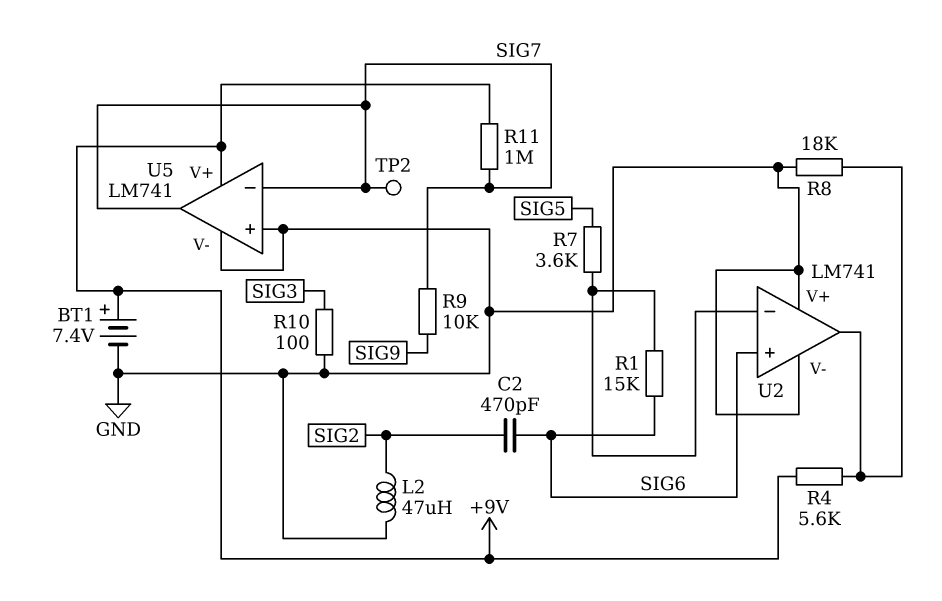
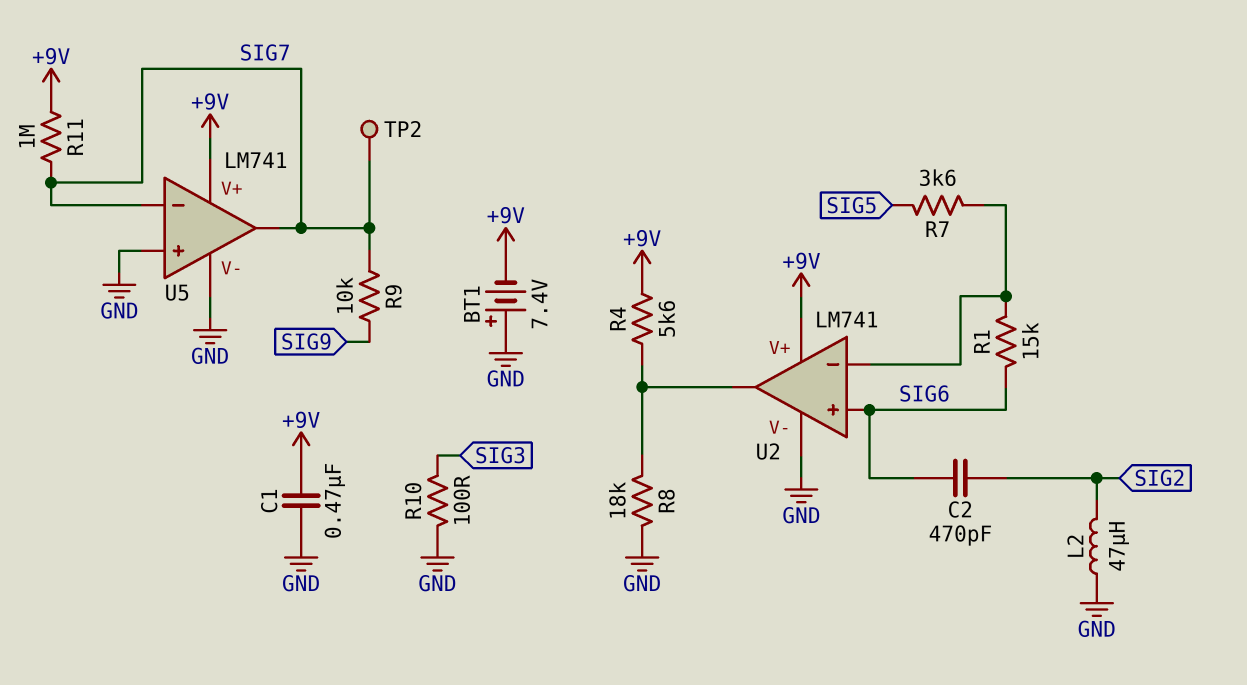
BT1: 7.4V (plus +9V, minus GND) -> 7.4V (plus GND, minus +9V)
C1: none -> 470nF (+9V, GND)
U2 pin V+: GND -> +9V

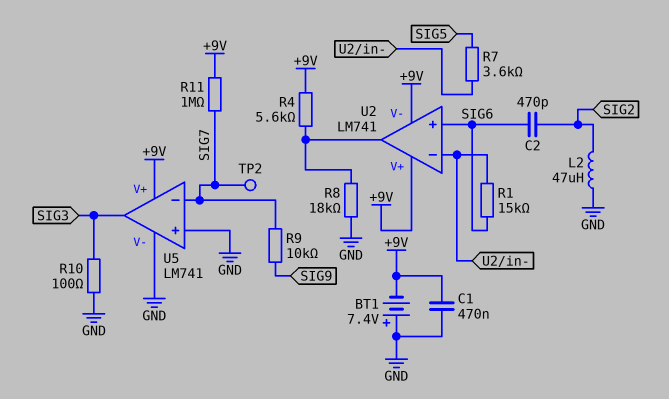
U2 pin V-: GND -> +9V
U5 pin out: SIG7 -> SIG3

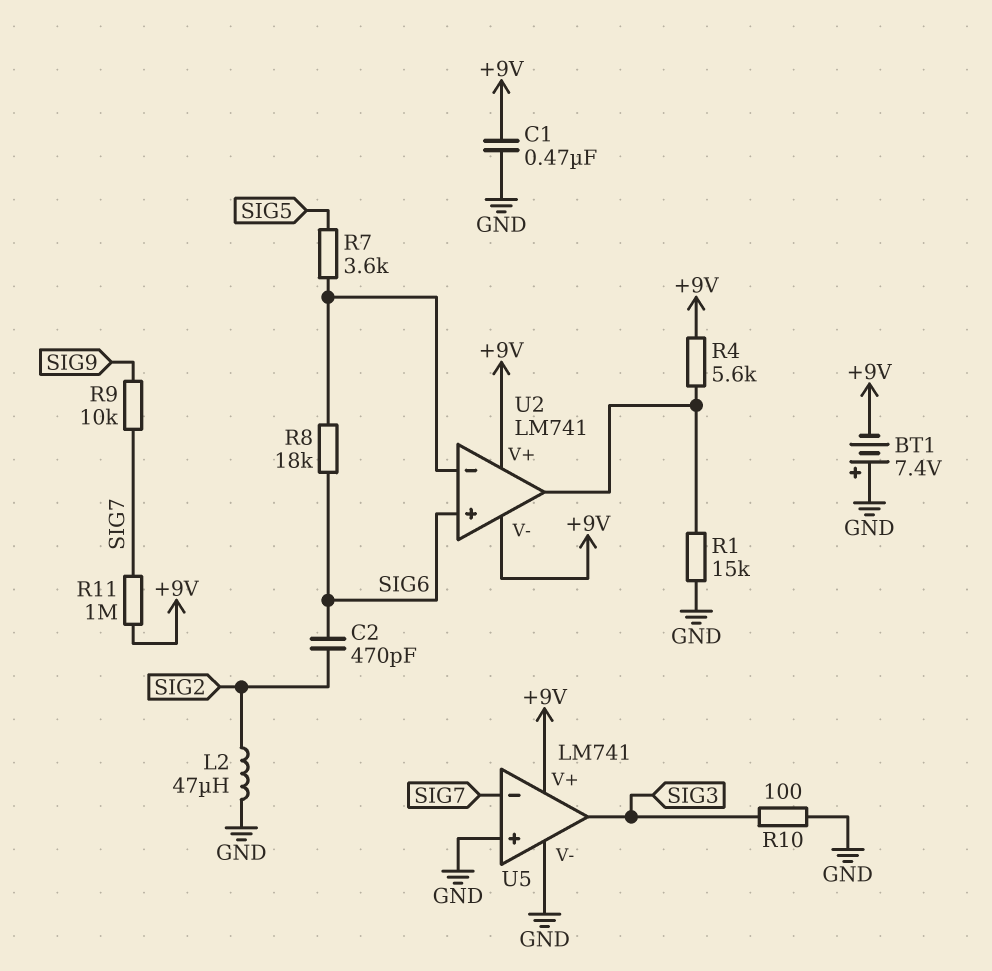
R1: 15k (SIG6, U2/in-) -> 15k (GND, U2/out)
R8: 18k (GND, U2/out) -> 18k (SIG6, U2/in-)
TP2: test point (SIG7) -> none

